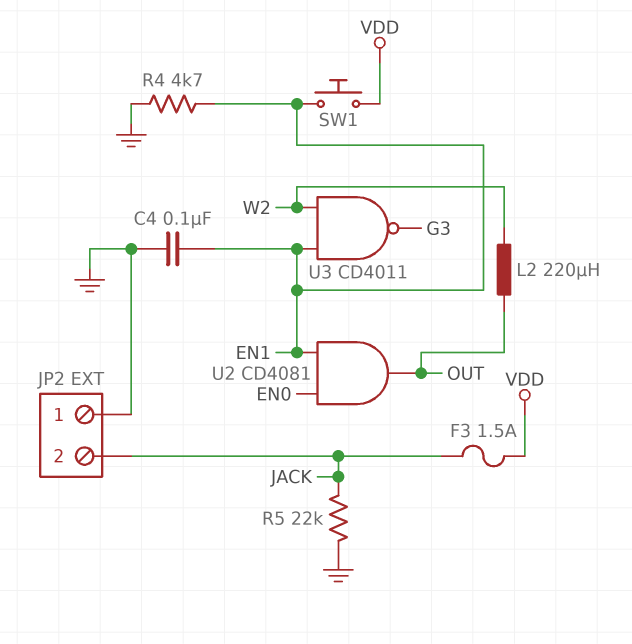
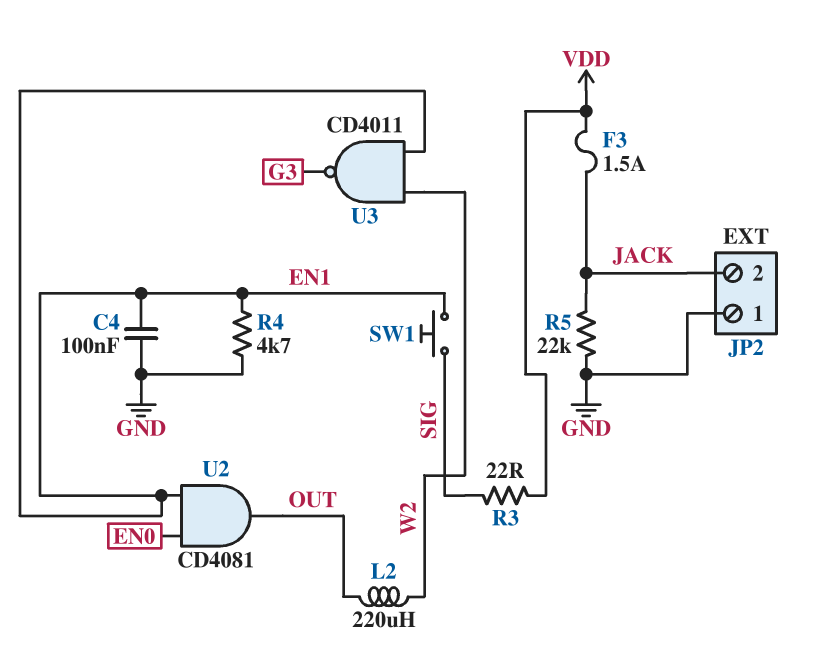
R3: none -> 22 (SIG, VDD)
SW1: button (EN1, VDD) -> button (EN1, SIG)

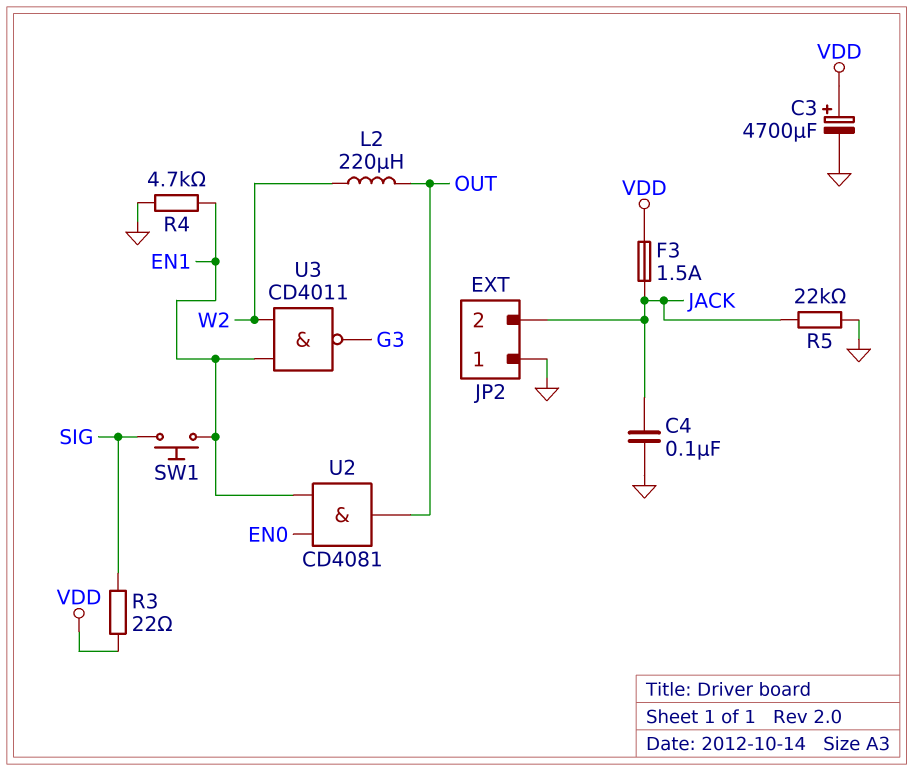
C3: none -> 4700uF (plus VDD, minus GND)
C4: 100nF (EN1, GND) -> 100nF (GND, JACK)

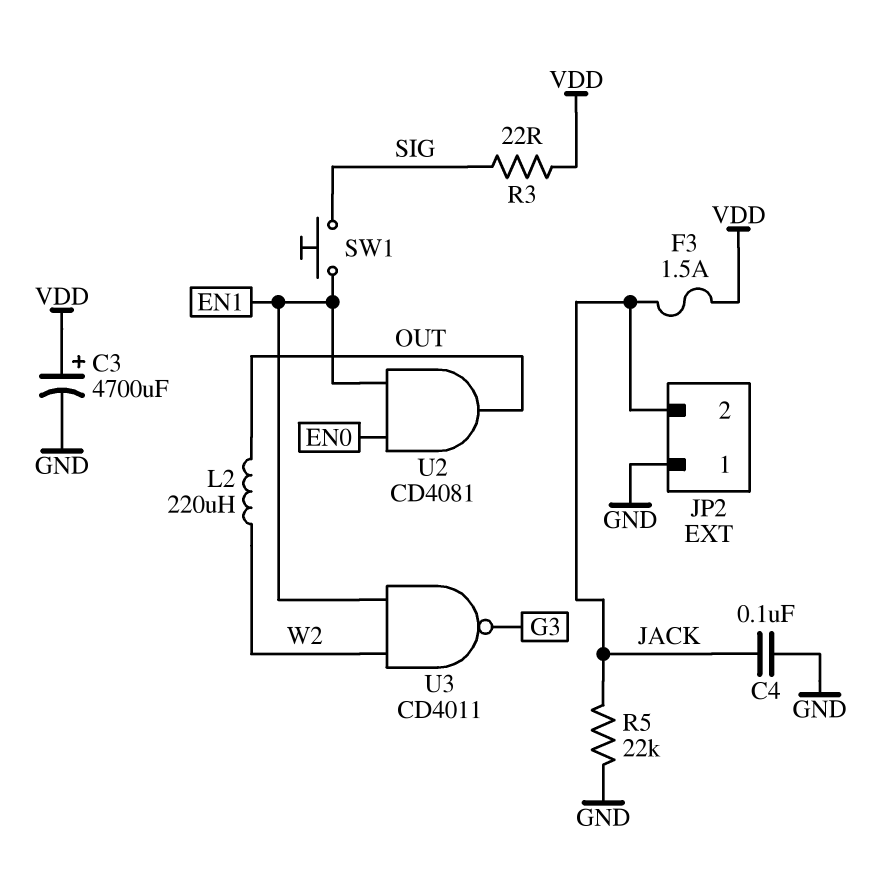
R4: 4.7k (EN1, GND) -> none

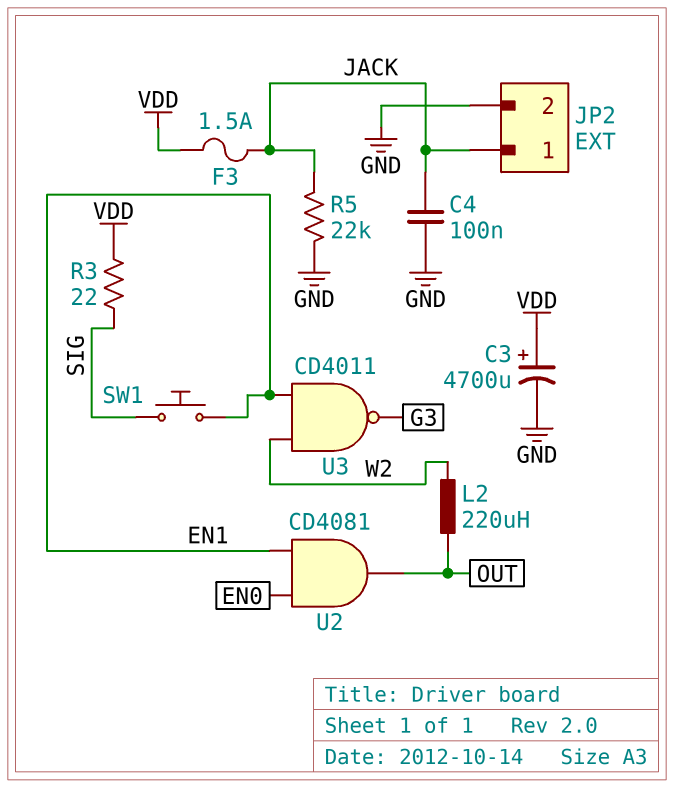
JP2 pin 1: GND -> JACK
JP2 pin 2: JACK -> GND

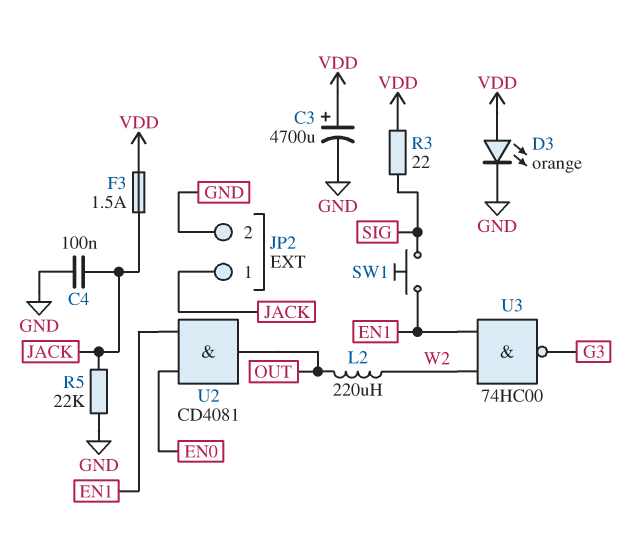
D3: none -> LED orange (A VDD, K GND)
U3: NAND CD4011 (in EN1, in W2, out G3) -> NAND 74HC00 (in EN1, in W2, out G3)

